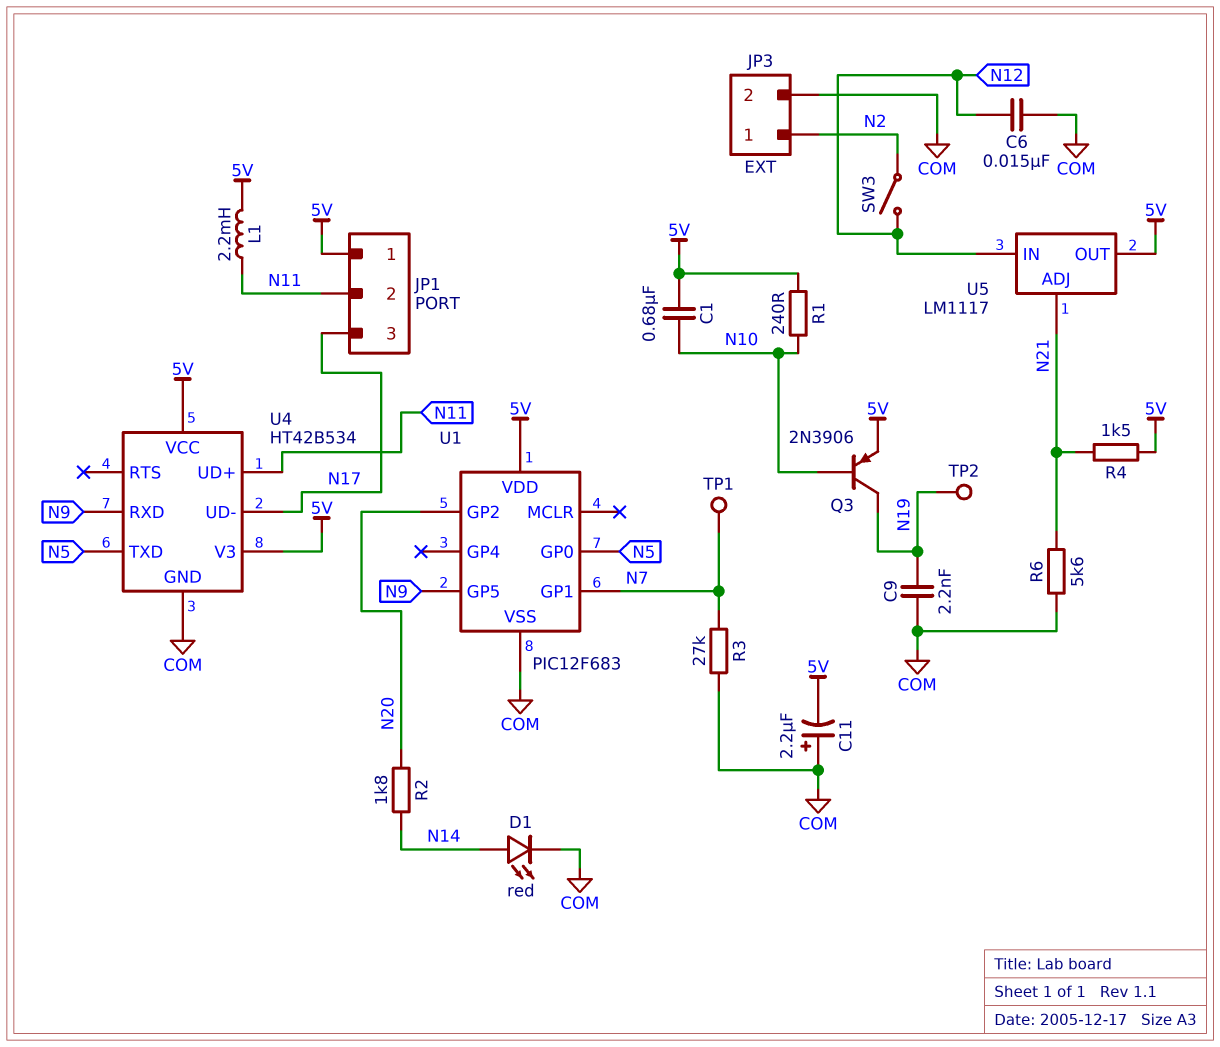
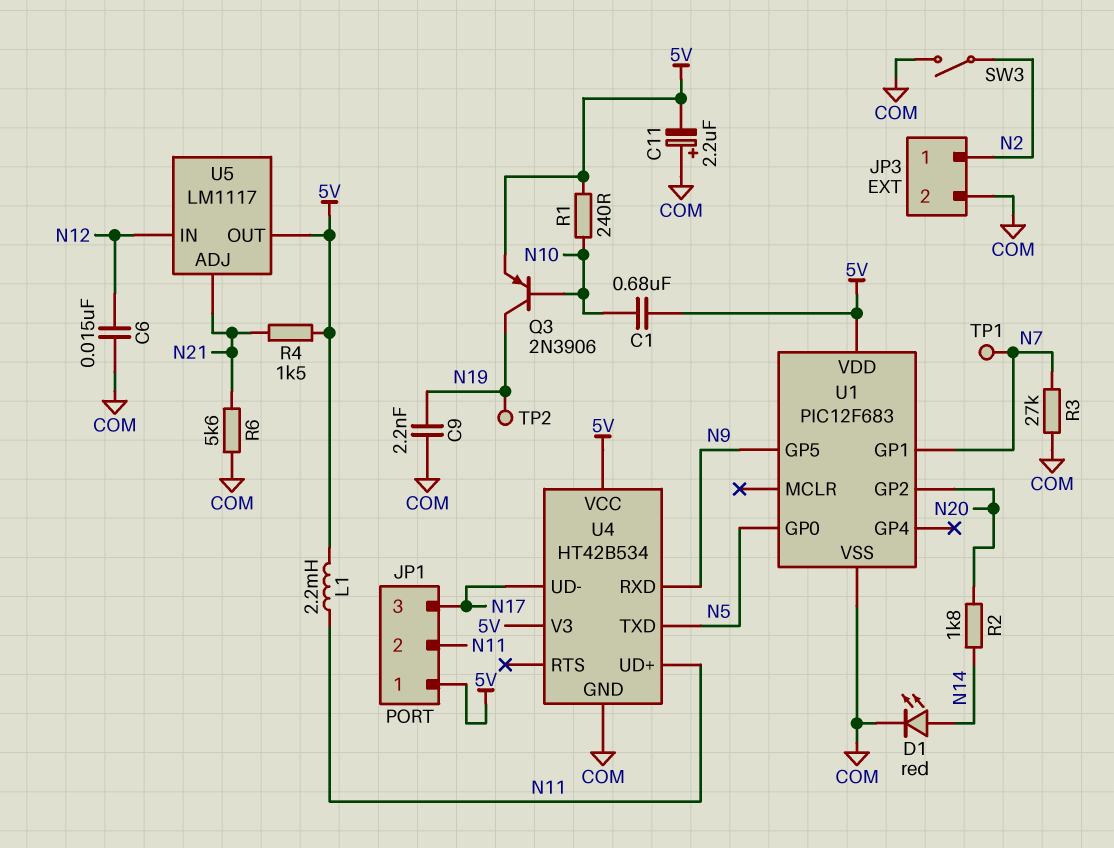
SW3: switch (N2, N12) -> switch (COM, N2)

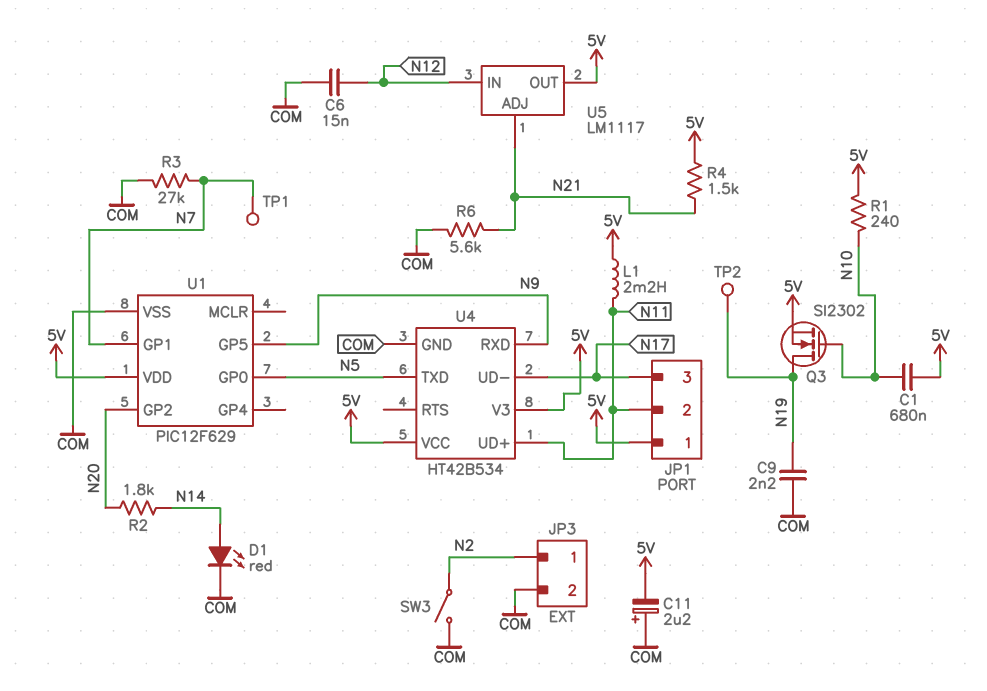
Q3: PNP 2N3906 (B N10, C N19, E 5V) -> NMOS SI2302 (G N10, D N19, S 5V)
U1: PIC12F683 -> PIC12F629

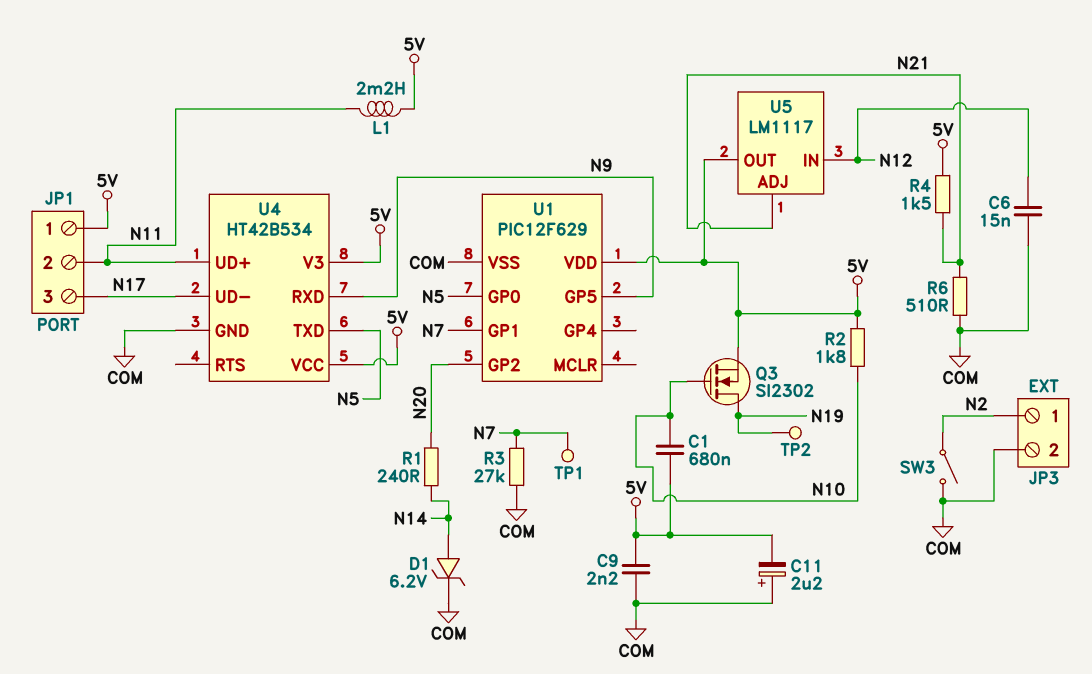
C9: 2.2nF (COM, N19) -> 2.2nF (5V, COM)
D1: LED red (A N14, K COM) -> zener 6.2V (A N14, K COM)
R1: 240 (5V, N10) -> 240 (N14, N20)
R2: 1.8k (N14, N20) -> 1.8k (5V, N10)
R6: 5.6k (COM, N21) -> 510 (COM, N21)

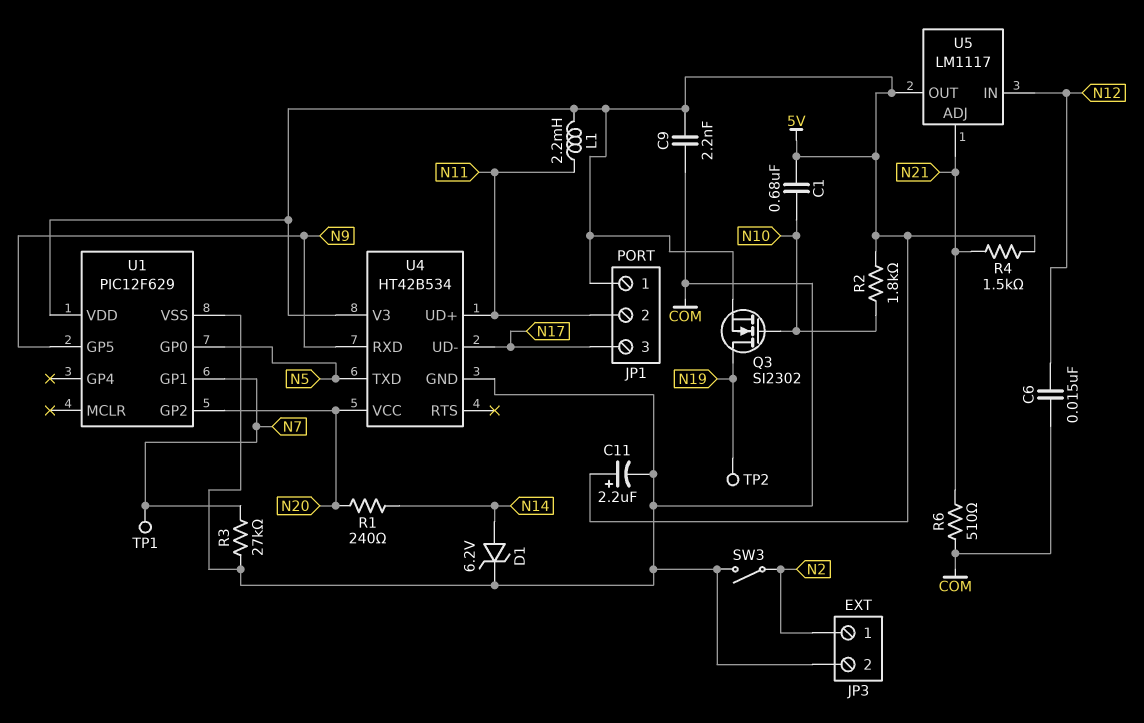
C11: 2.2uF (plus COM, minus 5V) -> 2.2uF (plus 5V, minus COM)
U4 pin VCC: 5V -> N20

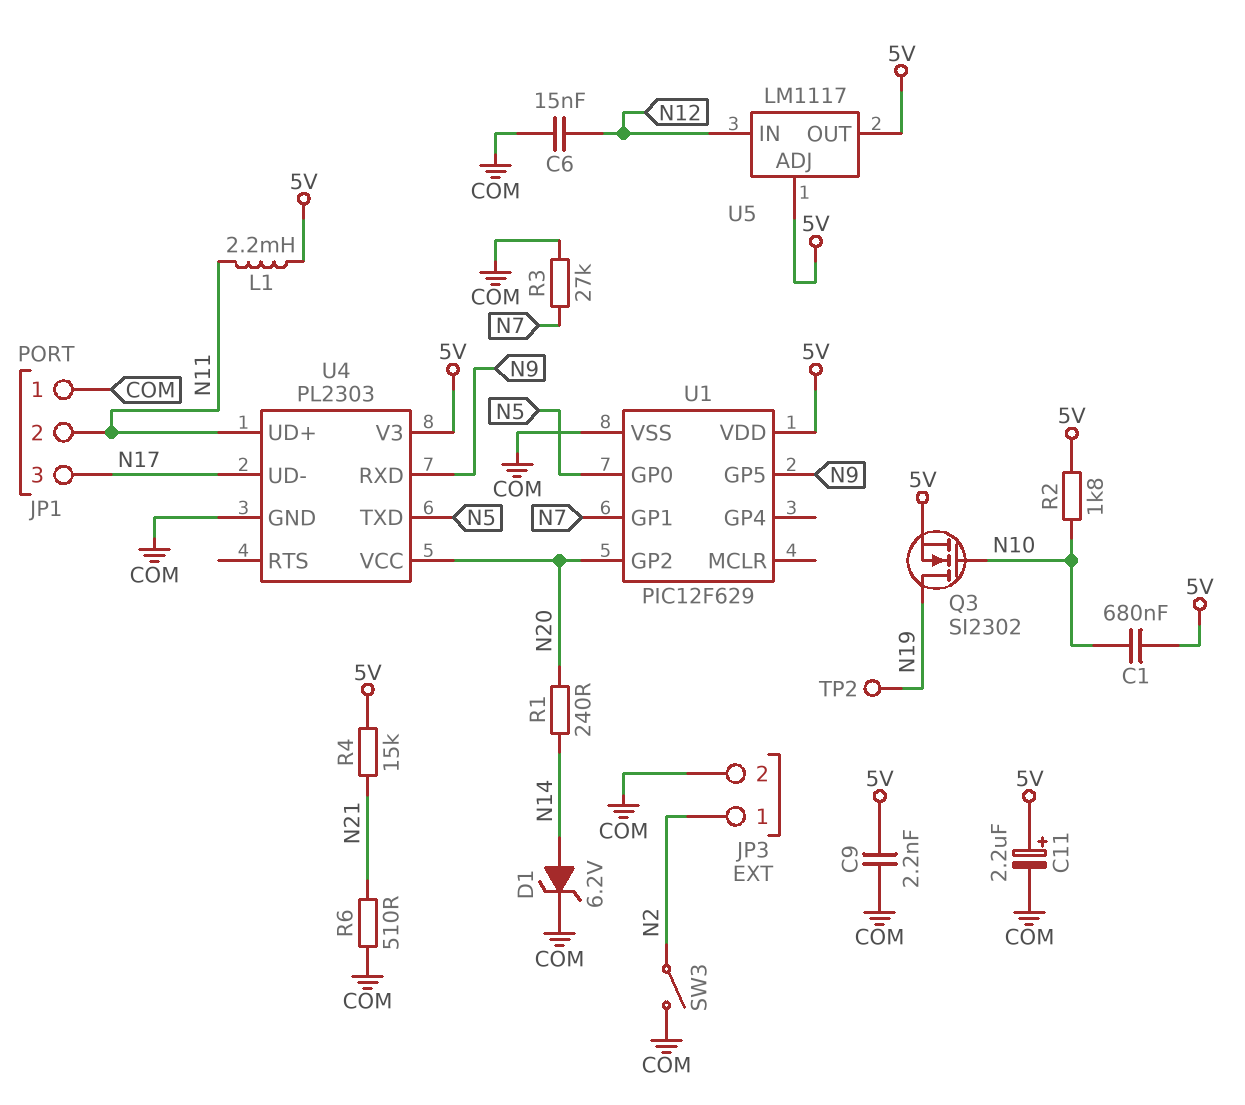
JP1 pin 1: 5V -> COM
R4: 1.5k (5V, N21) -> 15k (5V, N21)
TP1: test point (N7) -> none
U4: HT42B534 -> PL2303
U5 pin ADJ: N21 -> 5V

